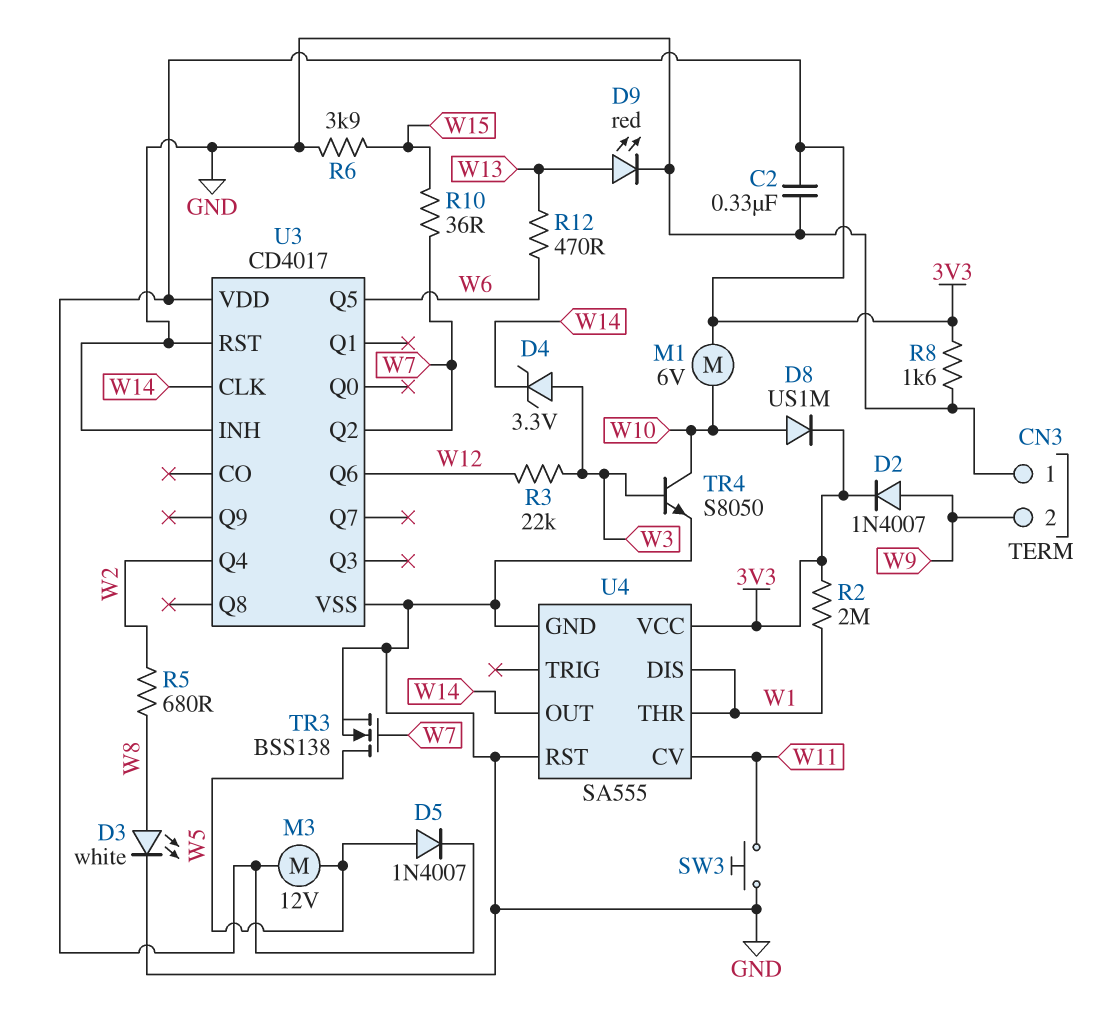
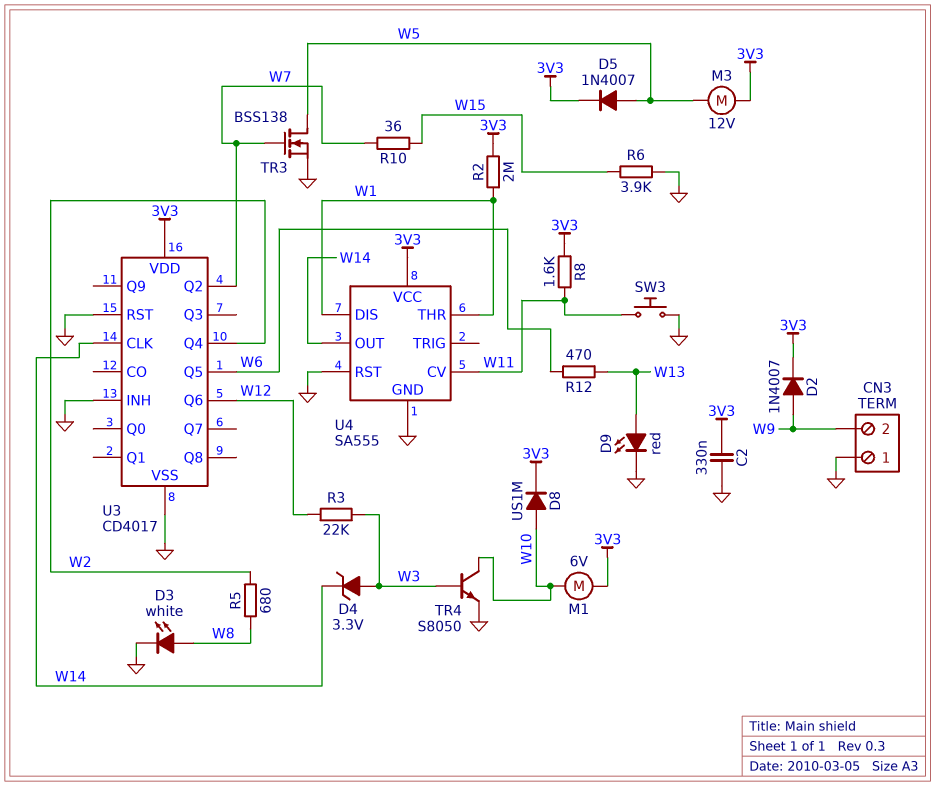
R8: 1.6k (3V3, GND) -> 1.6k (3V3, W11)

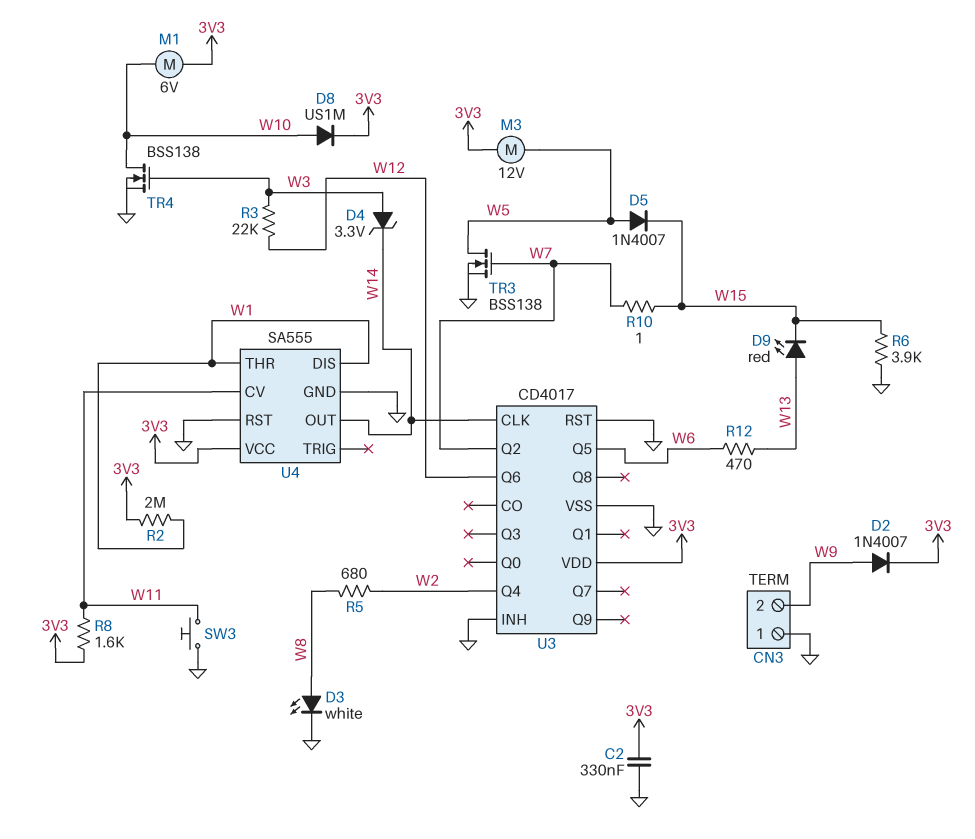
D5: diode 1N4007 (A W5, K 3V3) -> diode 1N4007 (A W5, K W15)
D9: LED red (A W13, K GND) -> LED red (A W13, K W15)
R10: 36 (W7, W15) -> 1 (W7, W15)
TR4: NPN S8050 (B W3, C W10, E GND) -> NMOS BSS138 (G W3, D W10, S GND)

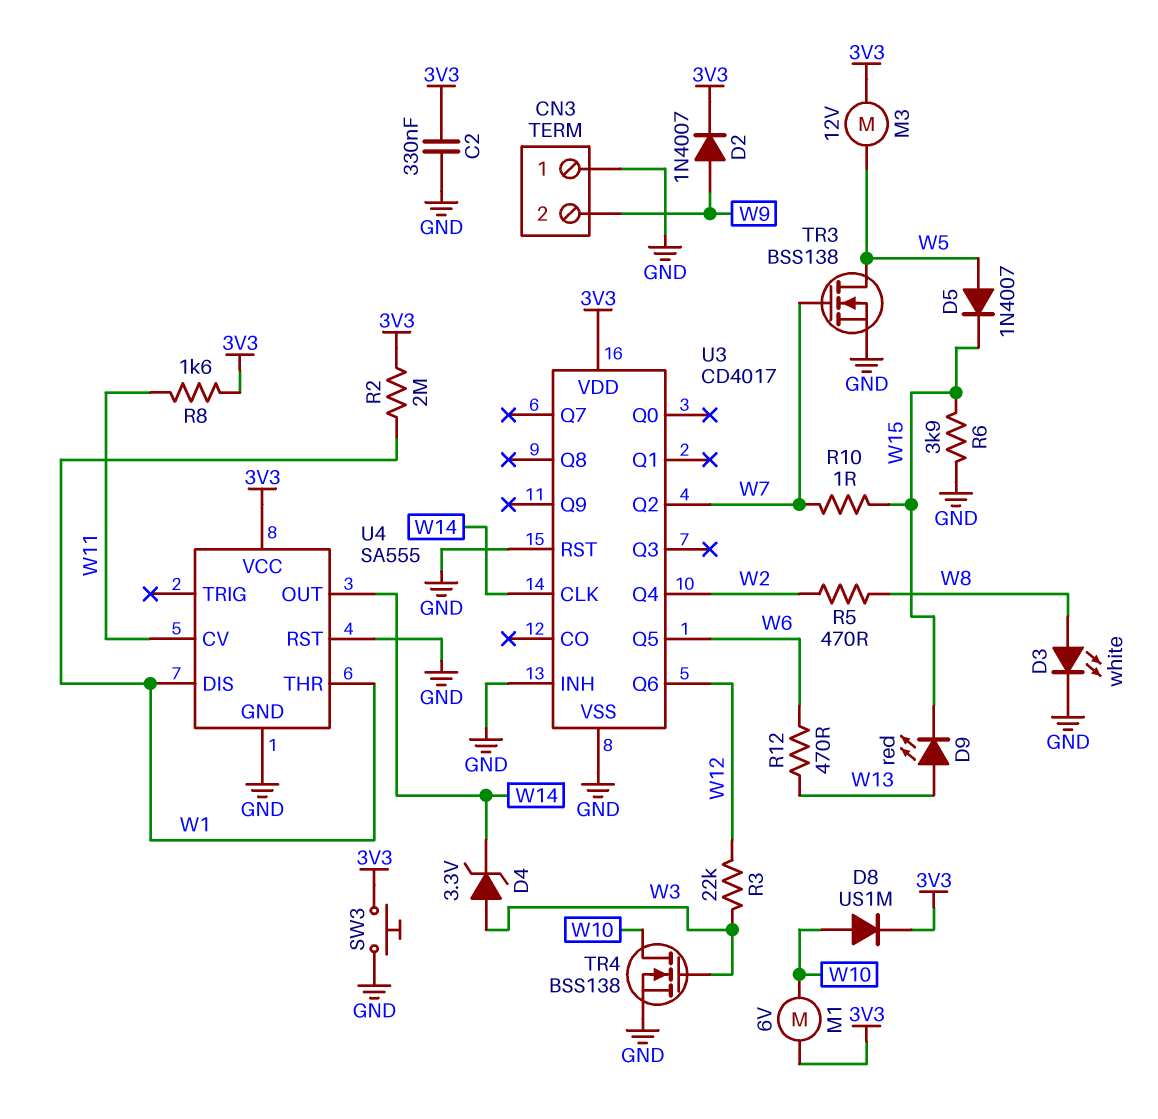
R5: 680 (W2, W8) -> 470 (W2, W8)
SW3: button (GND, W11) -> button (3V3, GND)

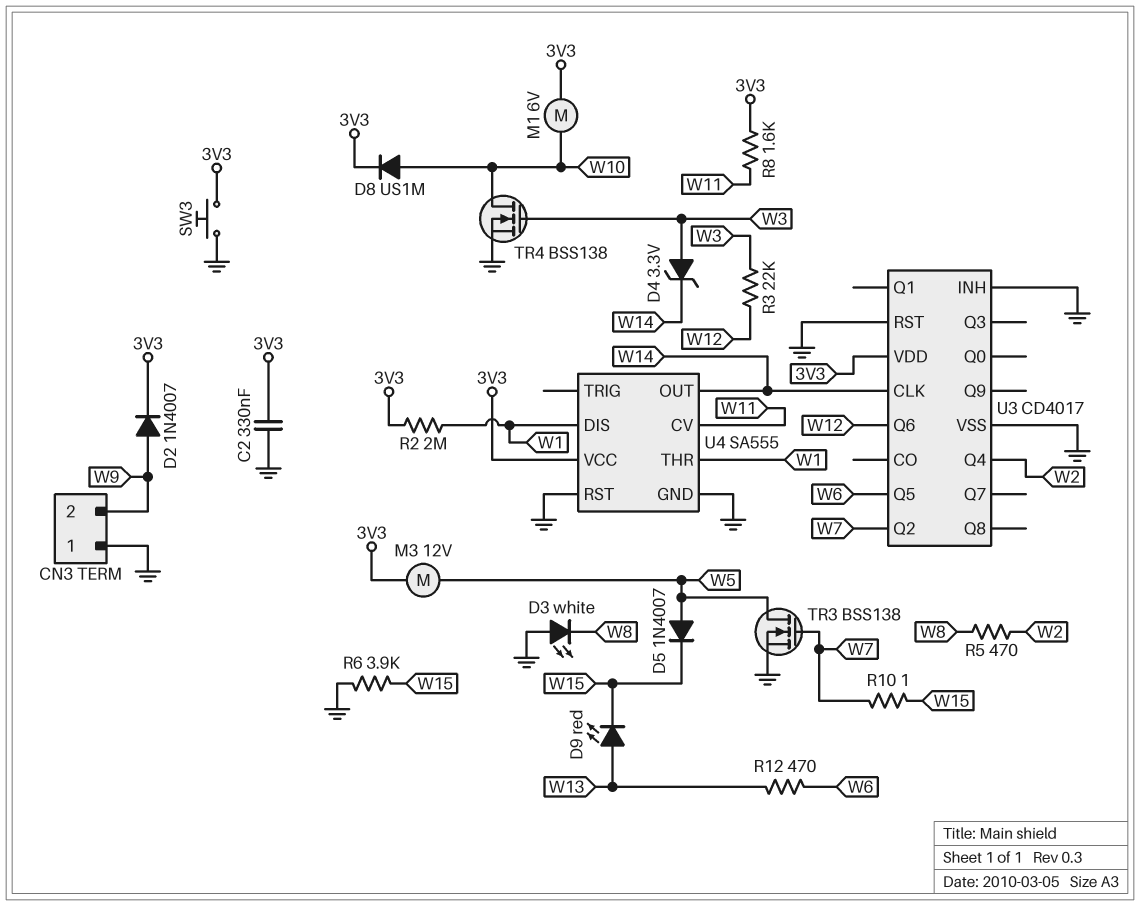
D3: LED white (A W8, K GND) -> LED white (A GND, K W8)

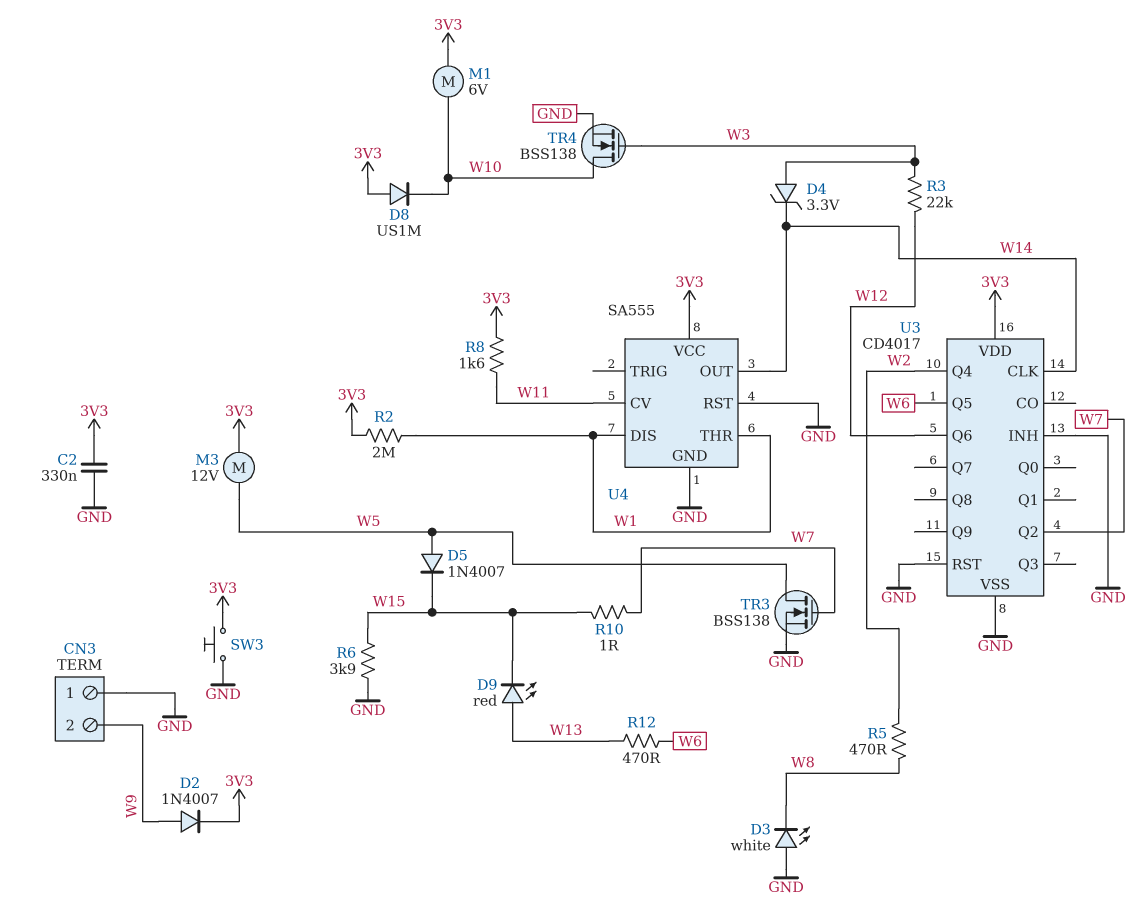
D8: diode US1M (A W10, K 3V3) -> diode US1M (A 3V3, K W10)

